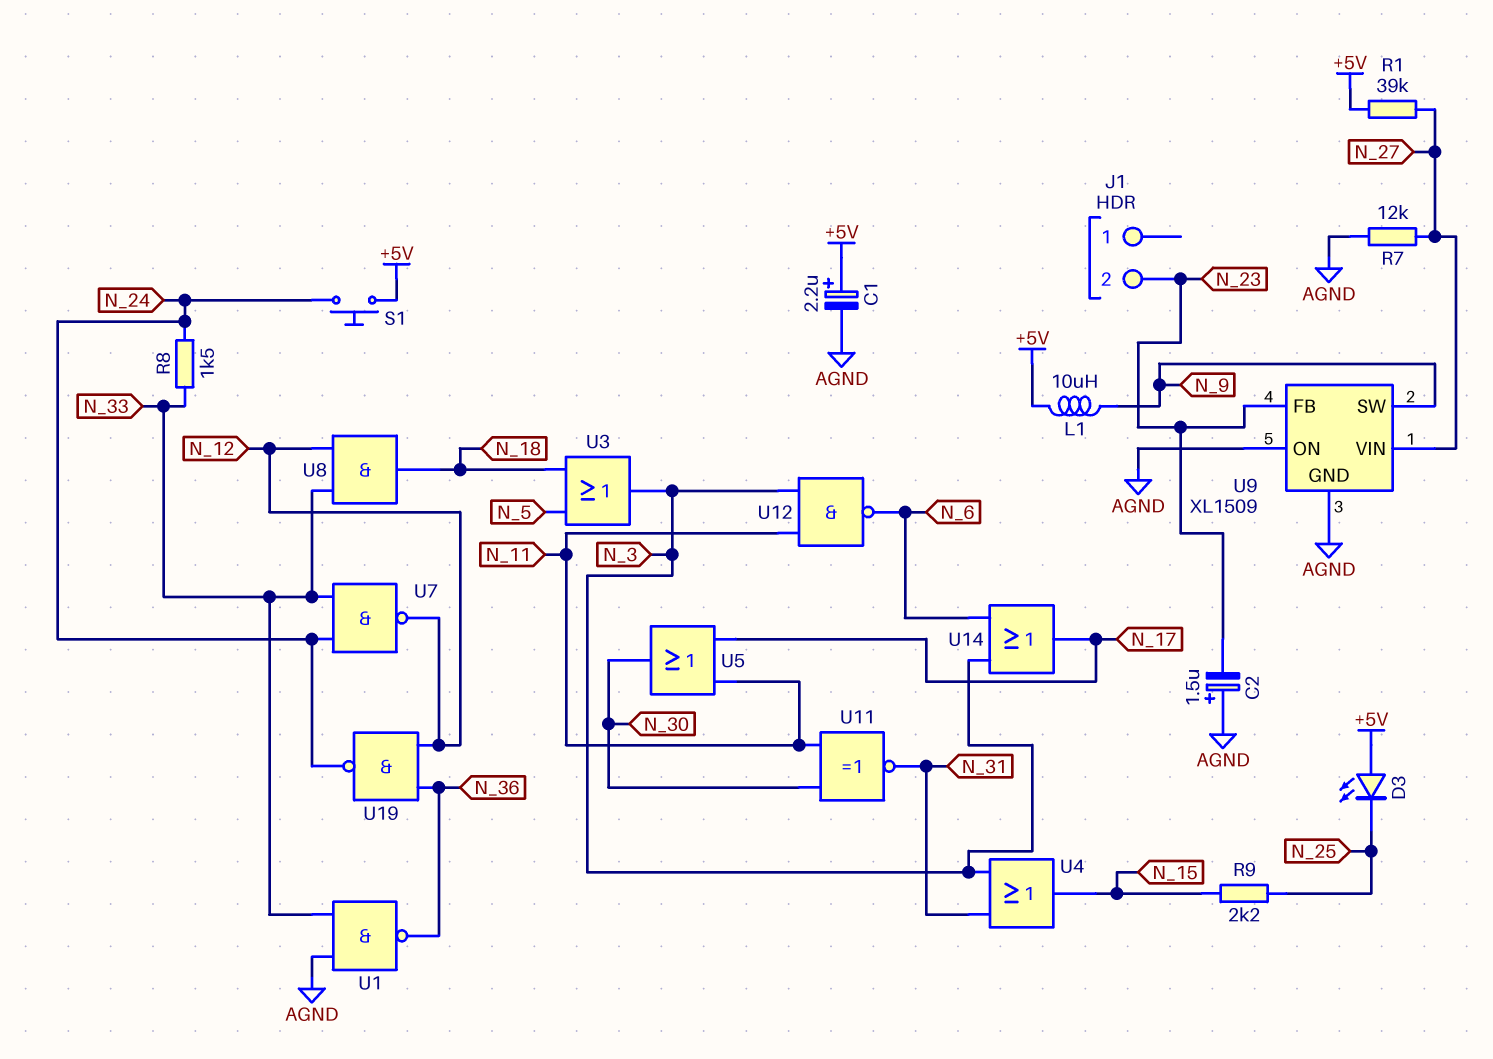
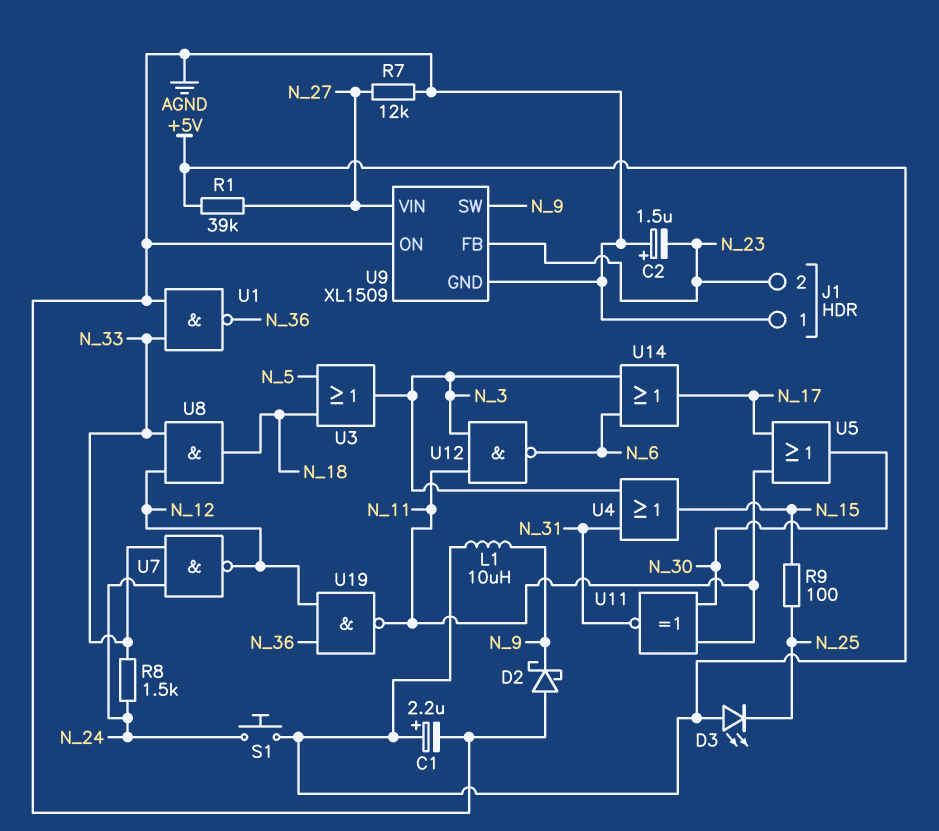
D2: none -> schottky (A AGND, K N_9)
J1 pin 1: none -> AGND
R9: 2.2k (N_15, N_25) -> 100 (N_15, N_25)
U19: NAND (in N_12, in N_36, out N_24) -> NAND (in N_12, in N_36, out N_11)

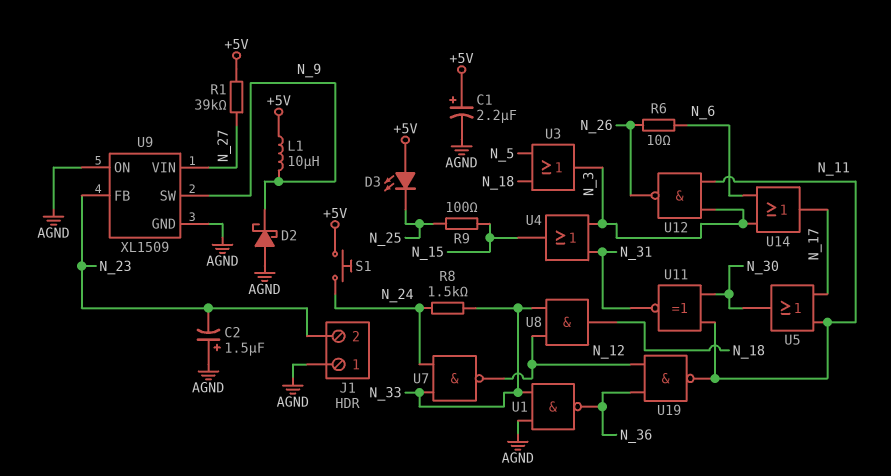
R6: none -> 10 (N_6, N_26)
R7: 12k (AGND, N_27) -> none
U12: NAND (in N_3, in N_11, out N_6) -> NAND (in N_3, in N_11, out N_26)

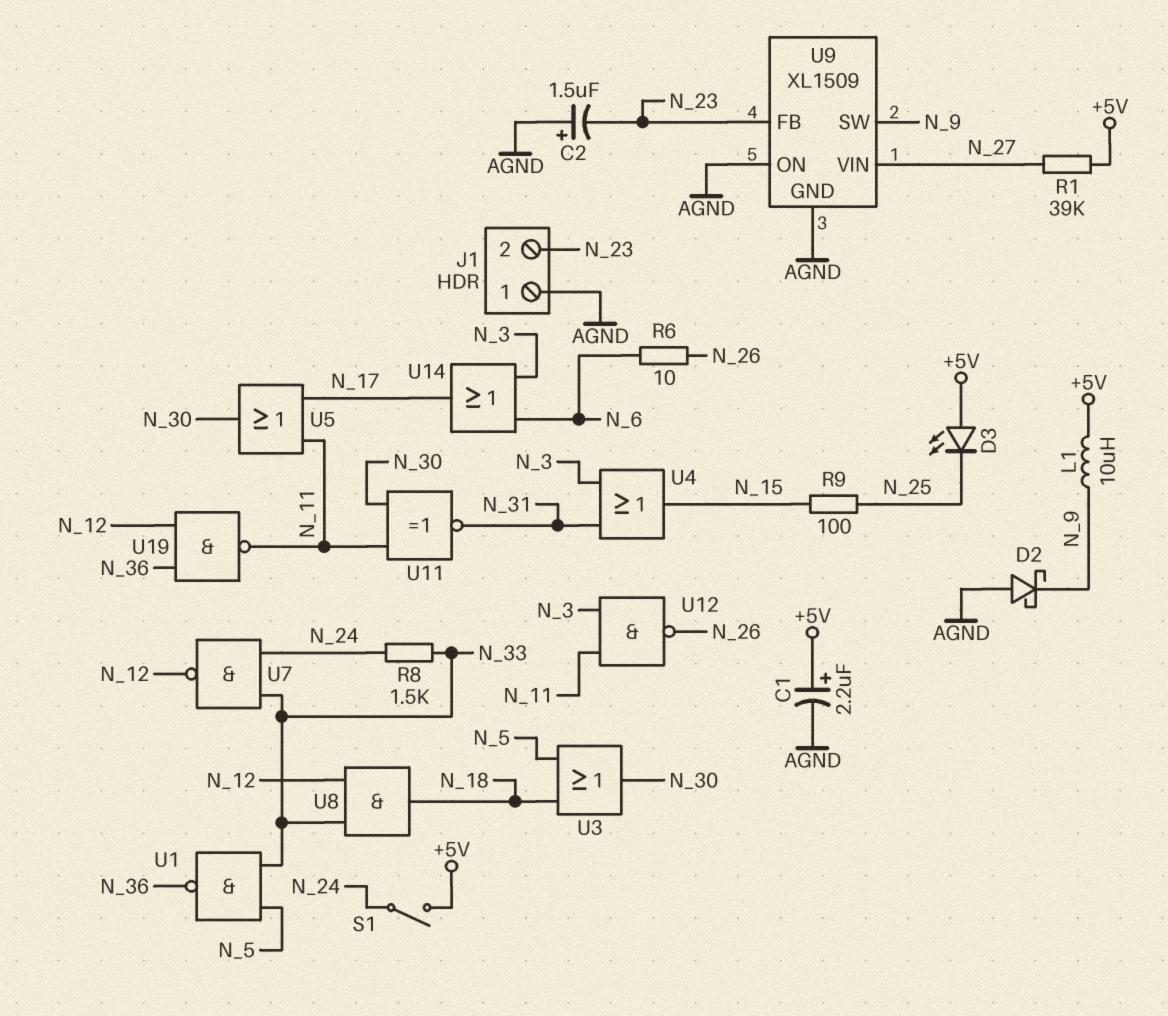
S1: button (+5V, N_24) -> switch (+5V, N_24)
U1: NAND (in AGND, in N_33, out N_36) -> NAND (in N_5, in N_33, out N_36)
U3: OR (in N_5, in N_18, out N_3) -> OR (in N_5, in N_18, out N_30)

